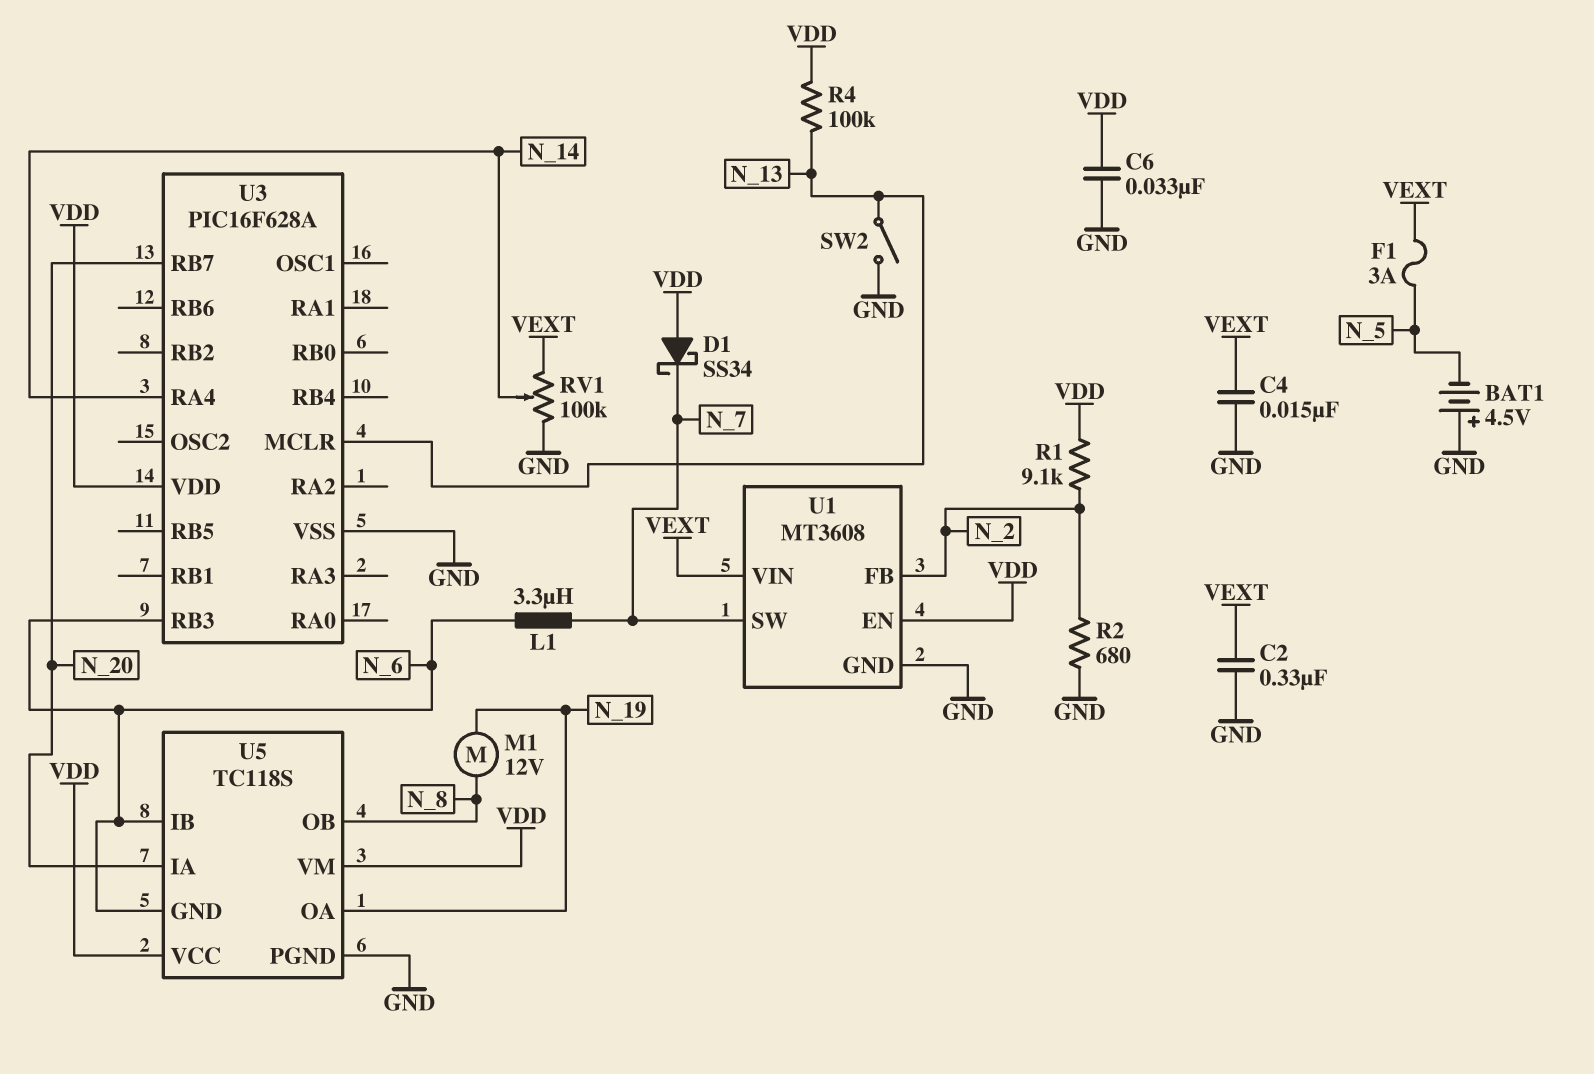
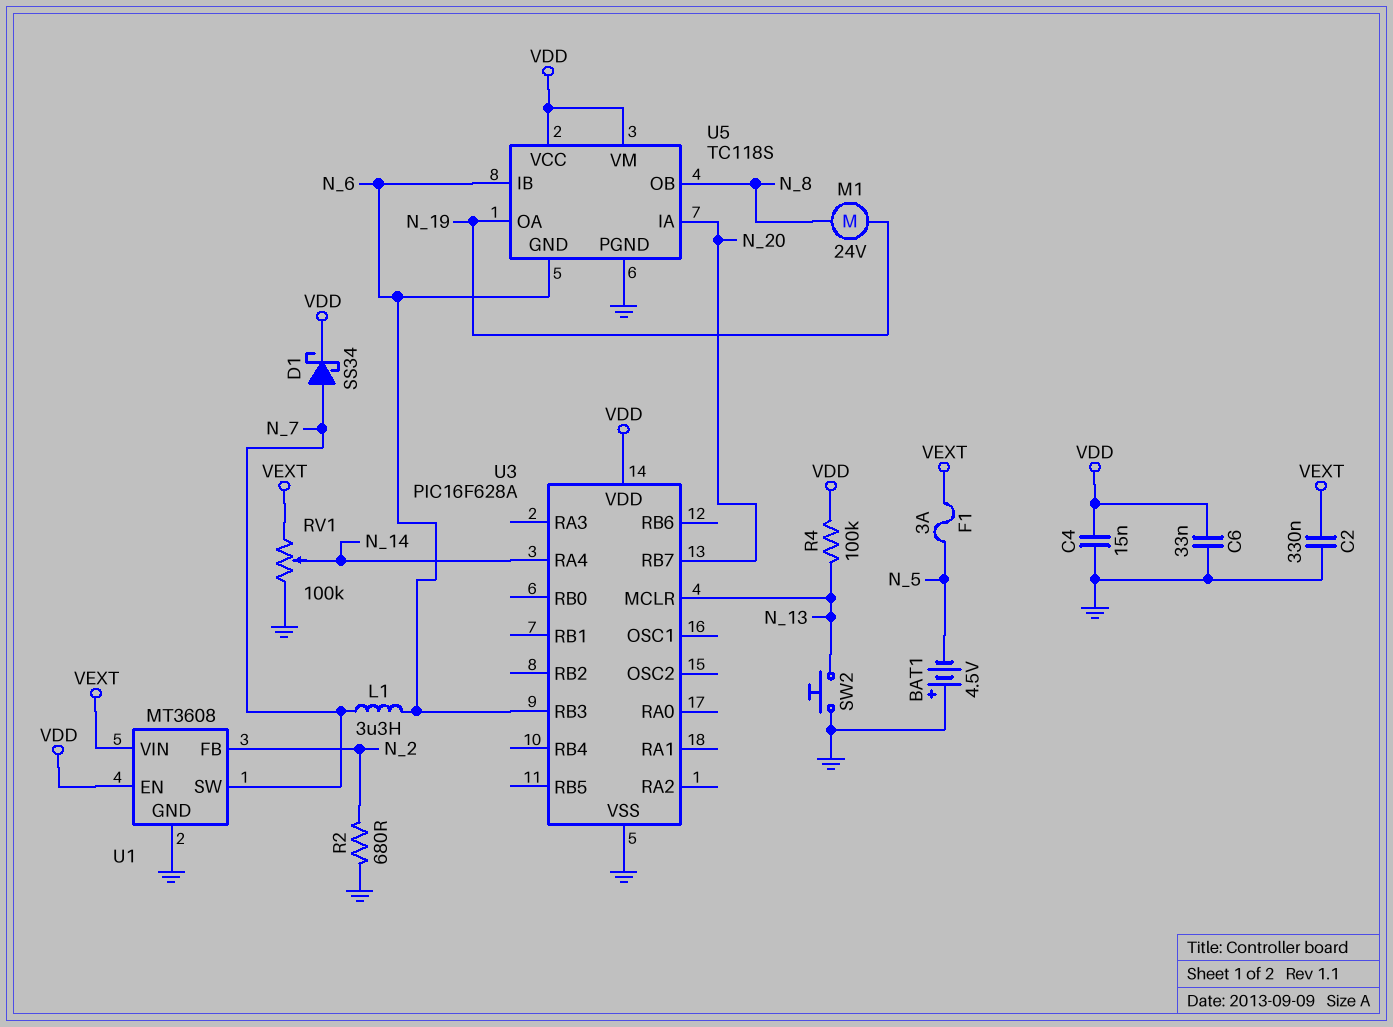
C4: 15nF (GND, VEXT) -> 15nF (GND, VDD)
D1: schottky SS34 (A VDD, K N_7) -> schottky SS34 (A N_7, K VDD)
M1: motor 12V (N_8, N_19) -> motor 24V (N_8, N_19)
R1: 9.1k (N_2, VDD) -> none
SW2: switch (GND, N_13) -> button (GND, N_13)

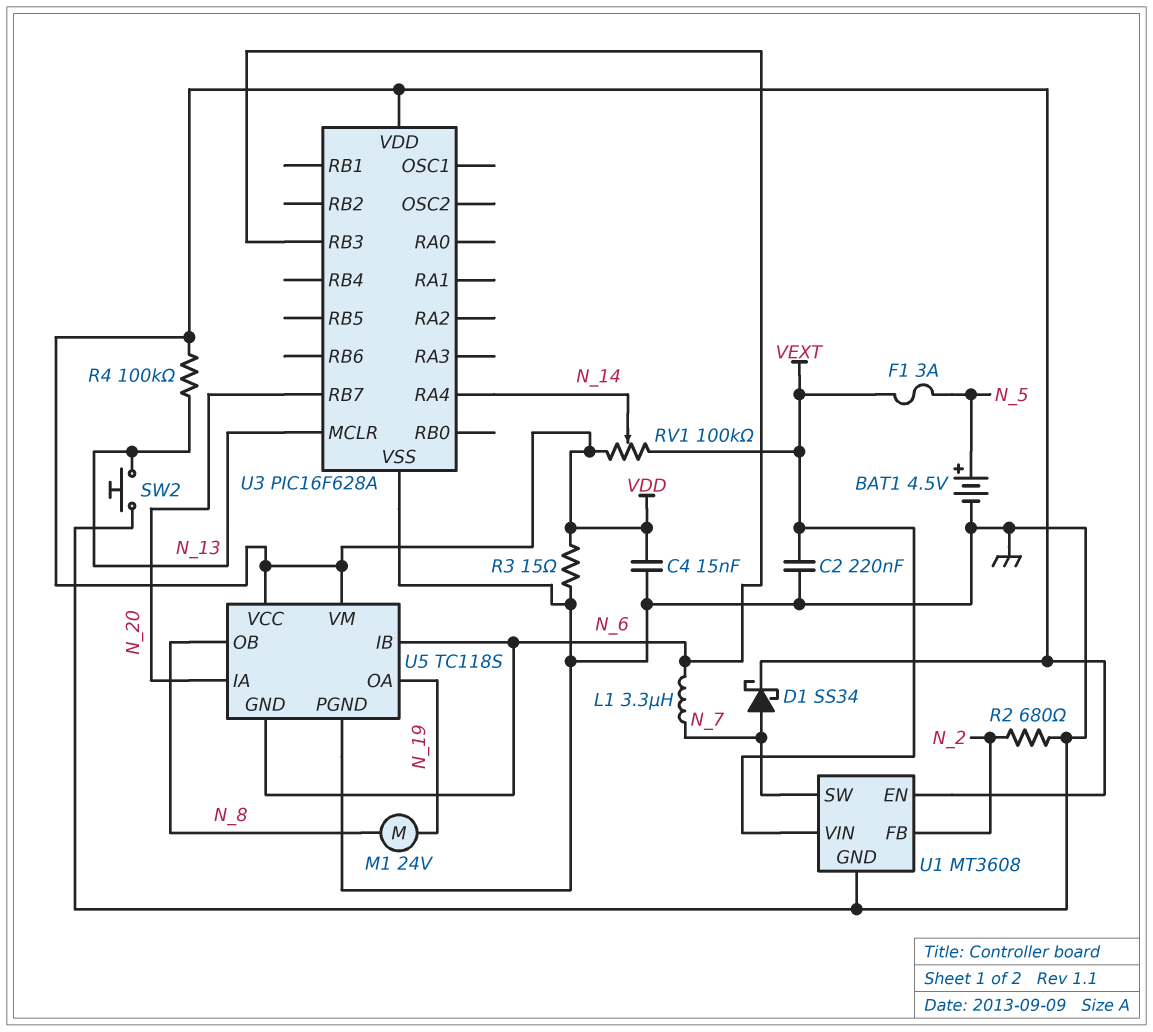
BAT1: 4.5V (plus GND, minus N_5) -> 4.5V (plus N_5, minus GND)
C2: 330nF (GND, VEXT) -> 220nF (GND, VEXT)
C6: 33nF (GND, VDD) -> none
R3: none -> 15 (GND, VDD)
RV1: 100k (GND, VEXT, wiper N_14) -> 100k (VDD, VEXT, wiper N_14)

